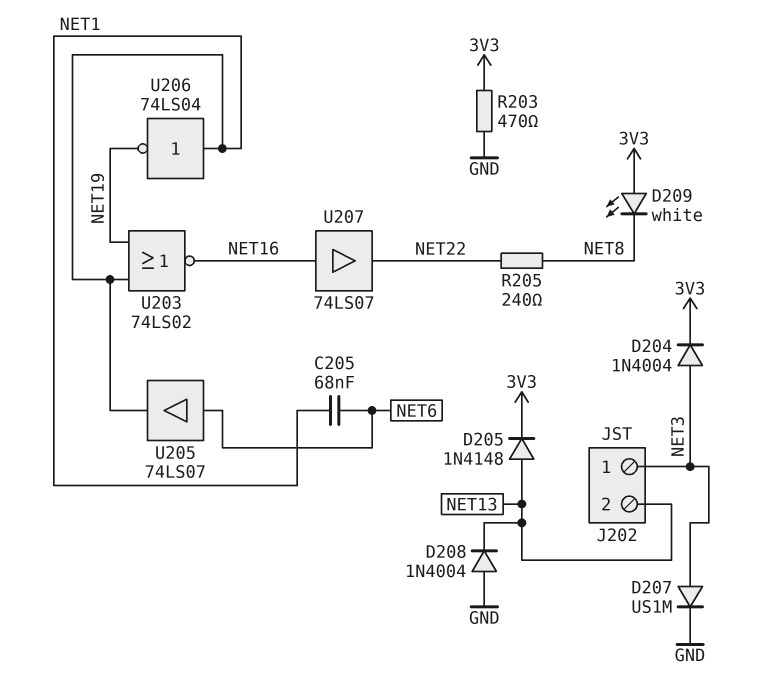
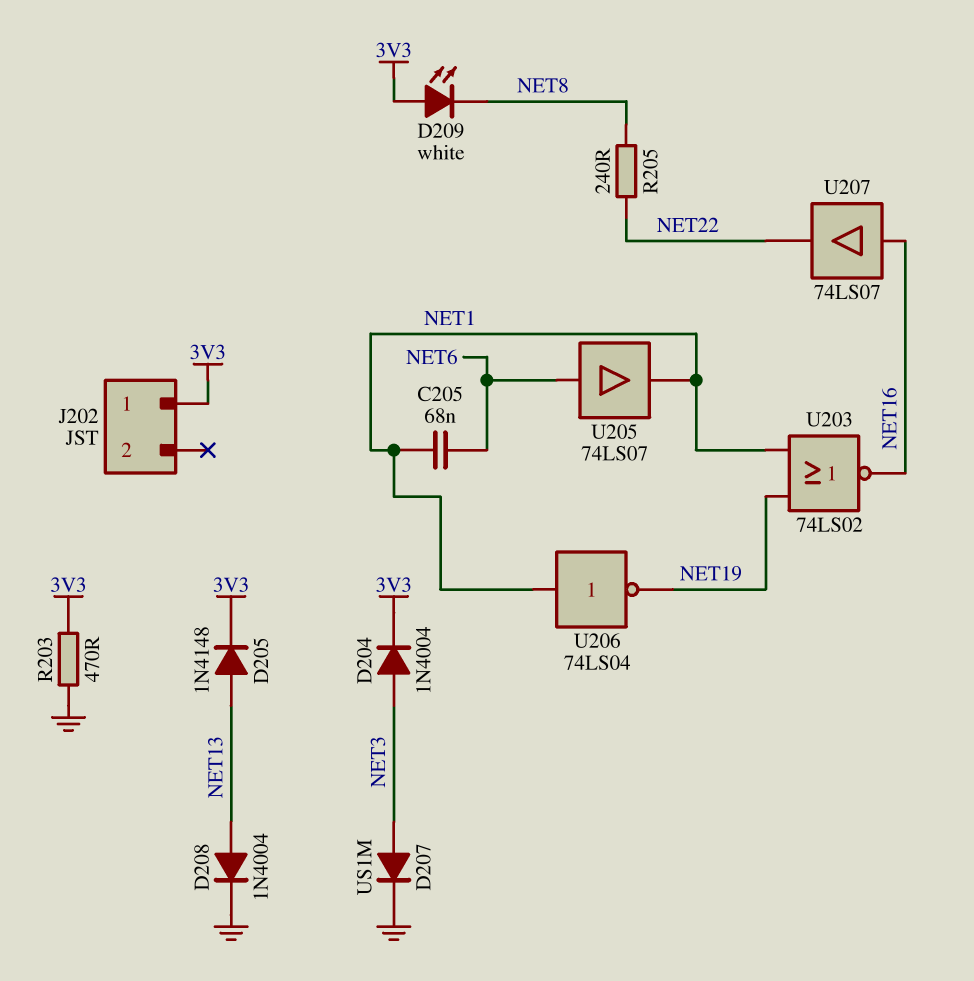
D208: diode 1N4004 (A GND, K NET13) -> diode 1N4004 (A NET13, K GND)
J202 pin 1: NET3 -> 3V3
J202 pin 2: NET13 -> none

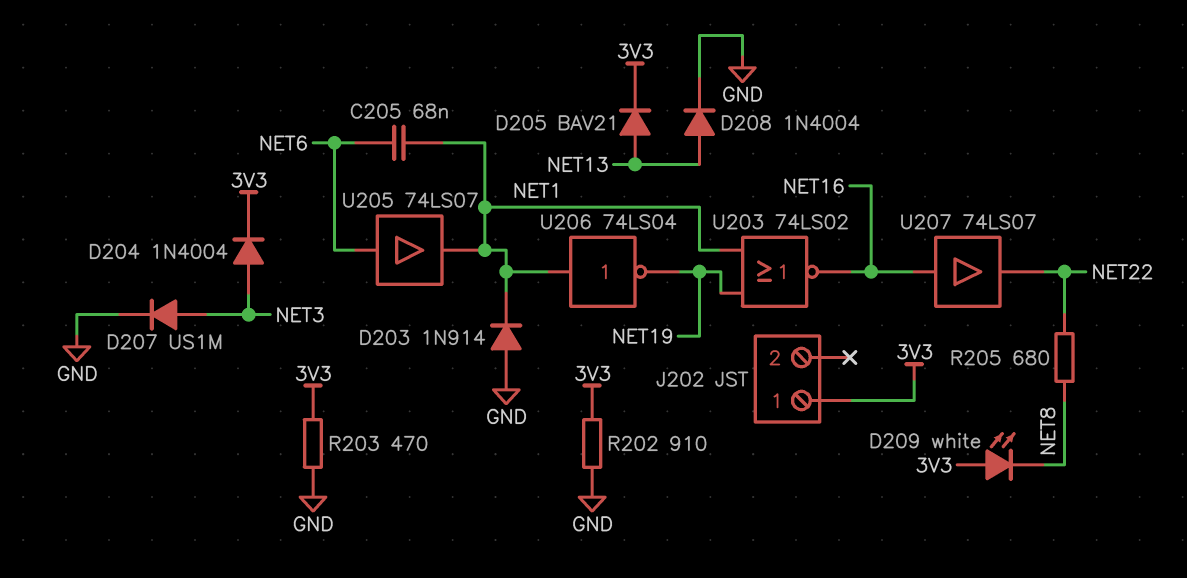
D203: none -> diode 1N914 (A GND, K NET1)
D205: diode 1N4148 (A NET13, K 3V3) -> diode BAV21 (A NET13, K 3V3)
R202: none -> 910 (3V3, GND)
R205: 240 (NET8, NET22) -> 680 (NET8, NET22)

